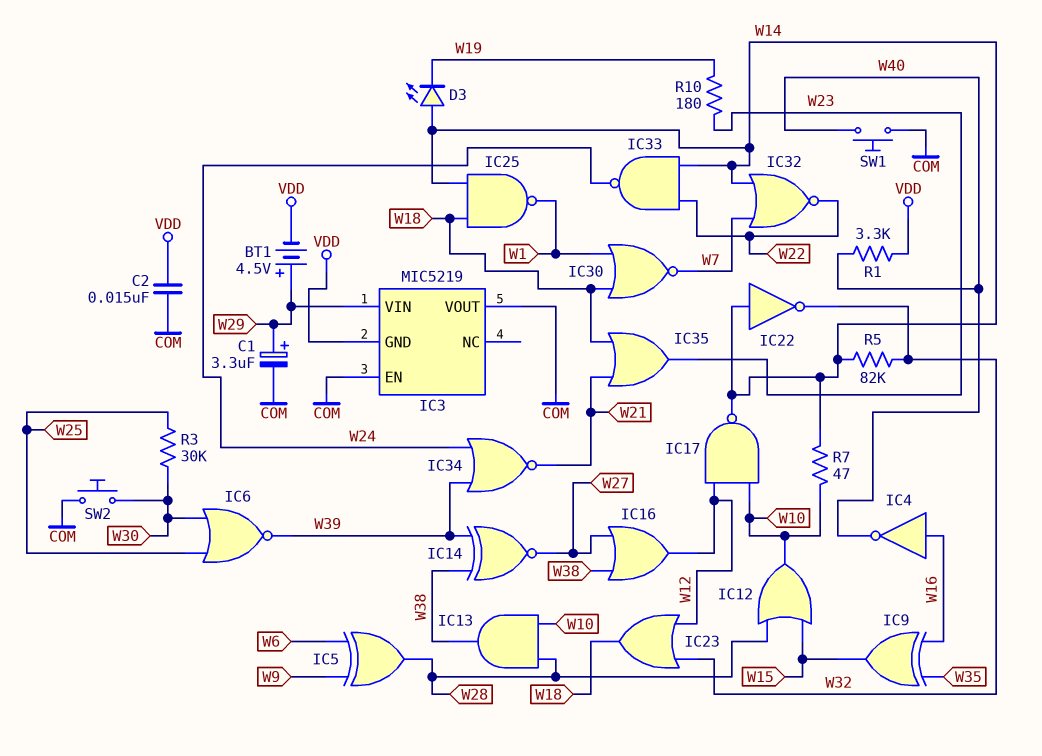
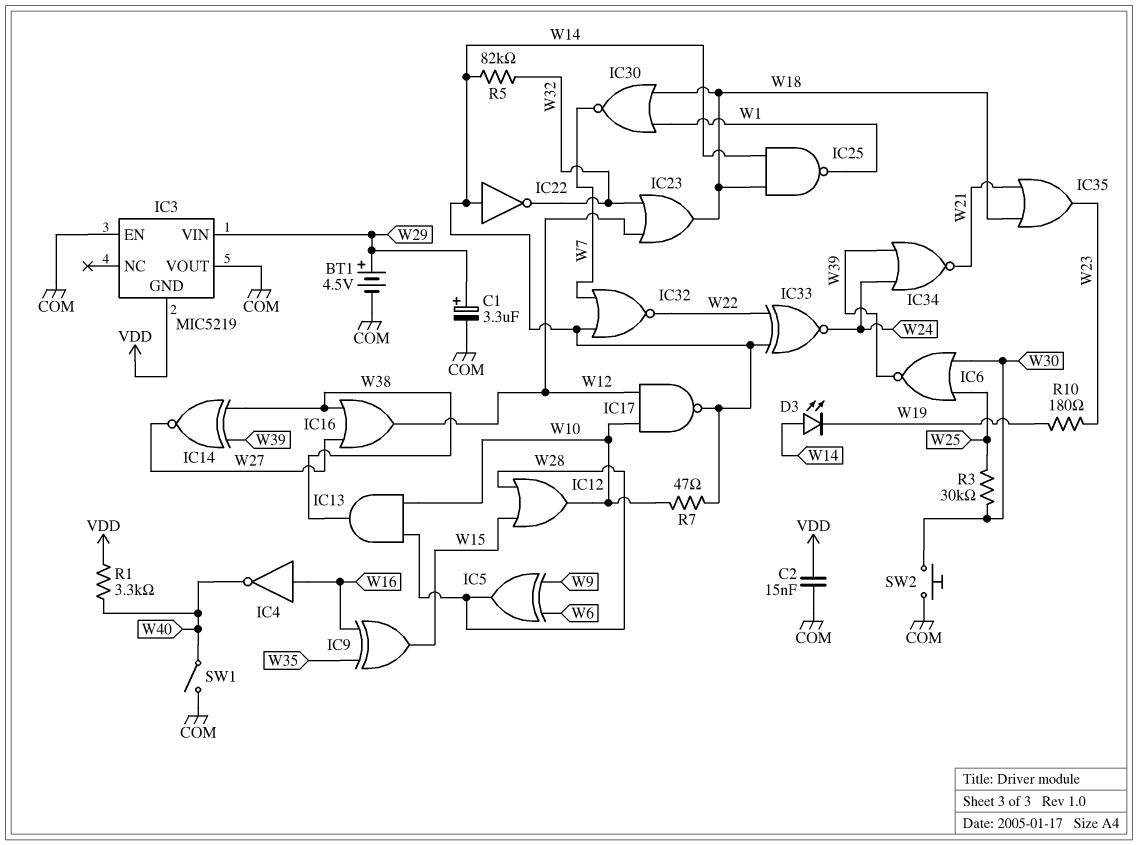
BT1: 4.5V (plus W29, minus VDD) -> 4.5V (plus W29, minus COM)
IC33: NAND (in W14, in W22, out W24) -> XNOR (in W14, in W22, out W24)
SW1: button (COM, W40) -> switch (COM, W40)

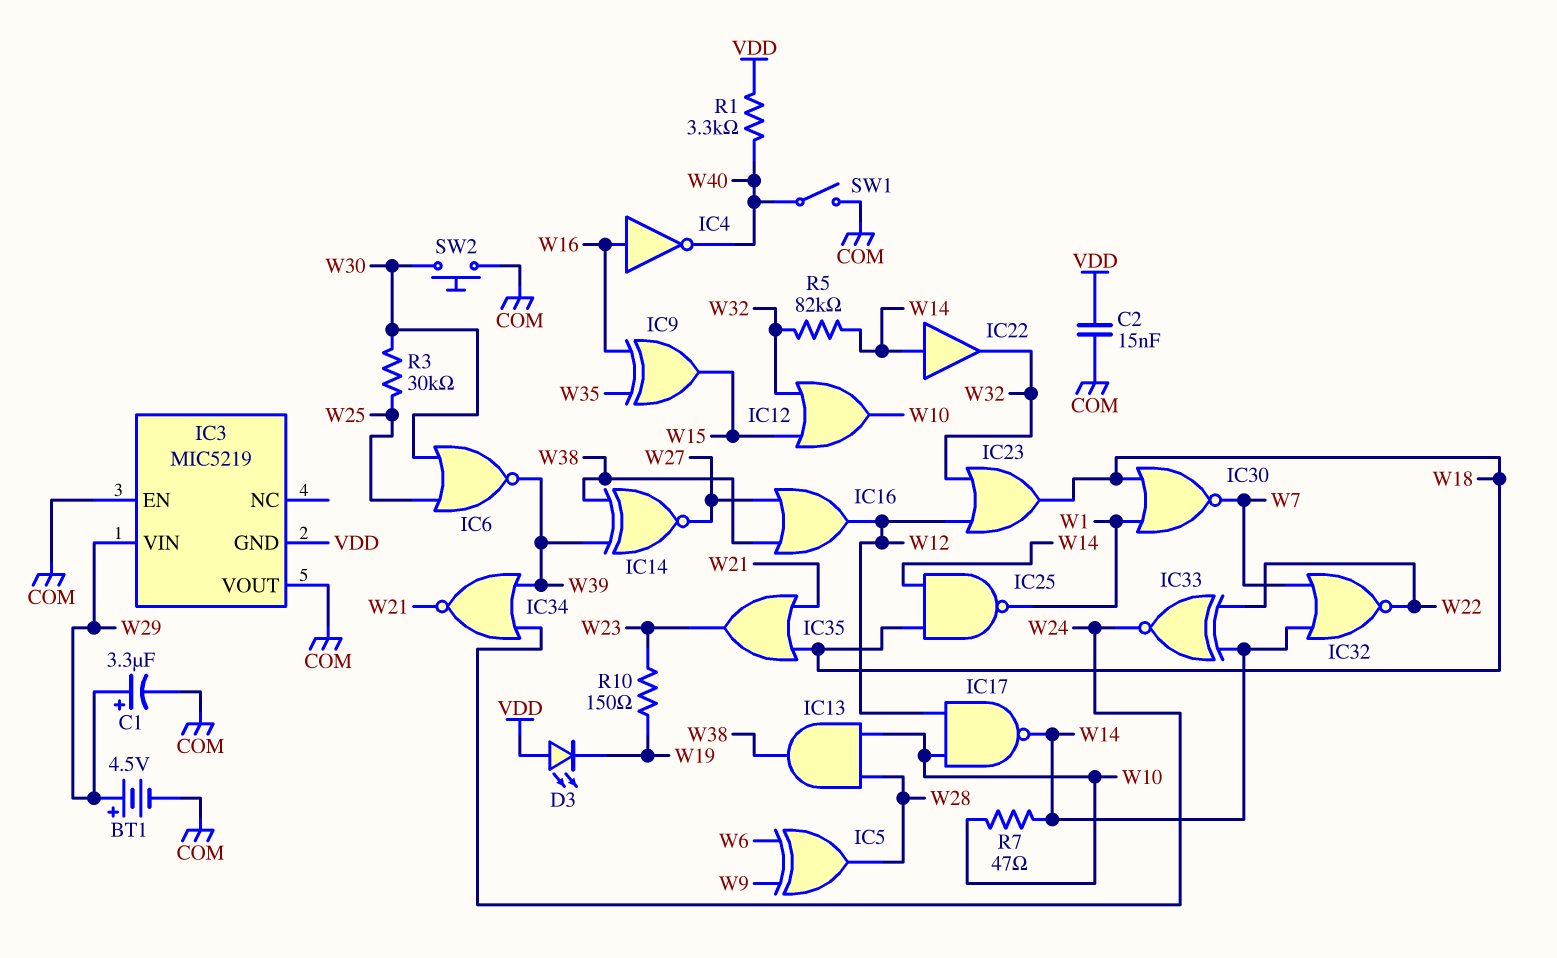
D3: LED (A W14, K W19) -> LED (A VDD, K W19)
IC12: OR (in W15, in W28, out W10) -> OR (in W15, in W32, out W10)
IC22: NOT (in W14, out W32) -> buffer (in W14, out W32)
R10: 180 (W19, W23) -> 150 (W19, W23)

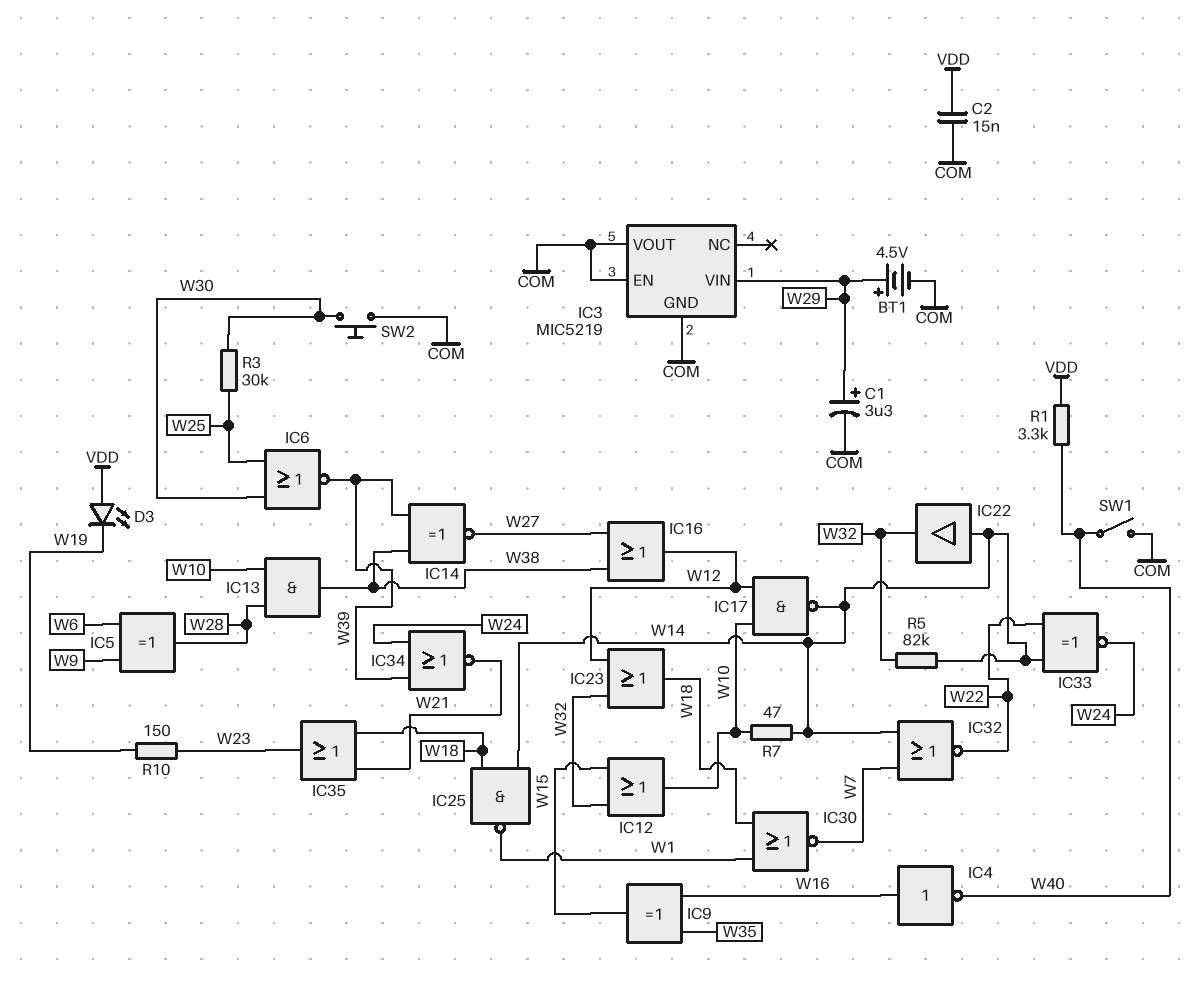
IC3 pin GND: VDD -> COM

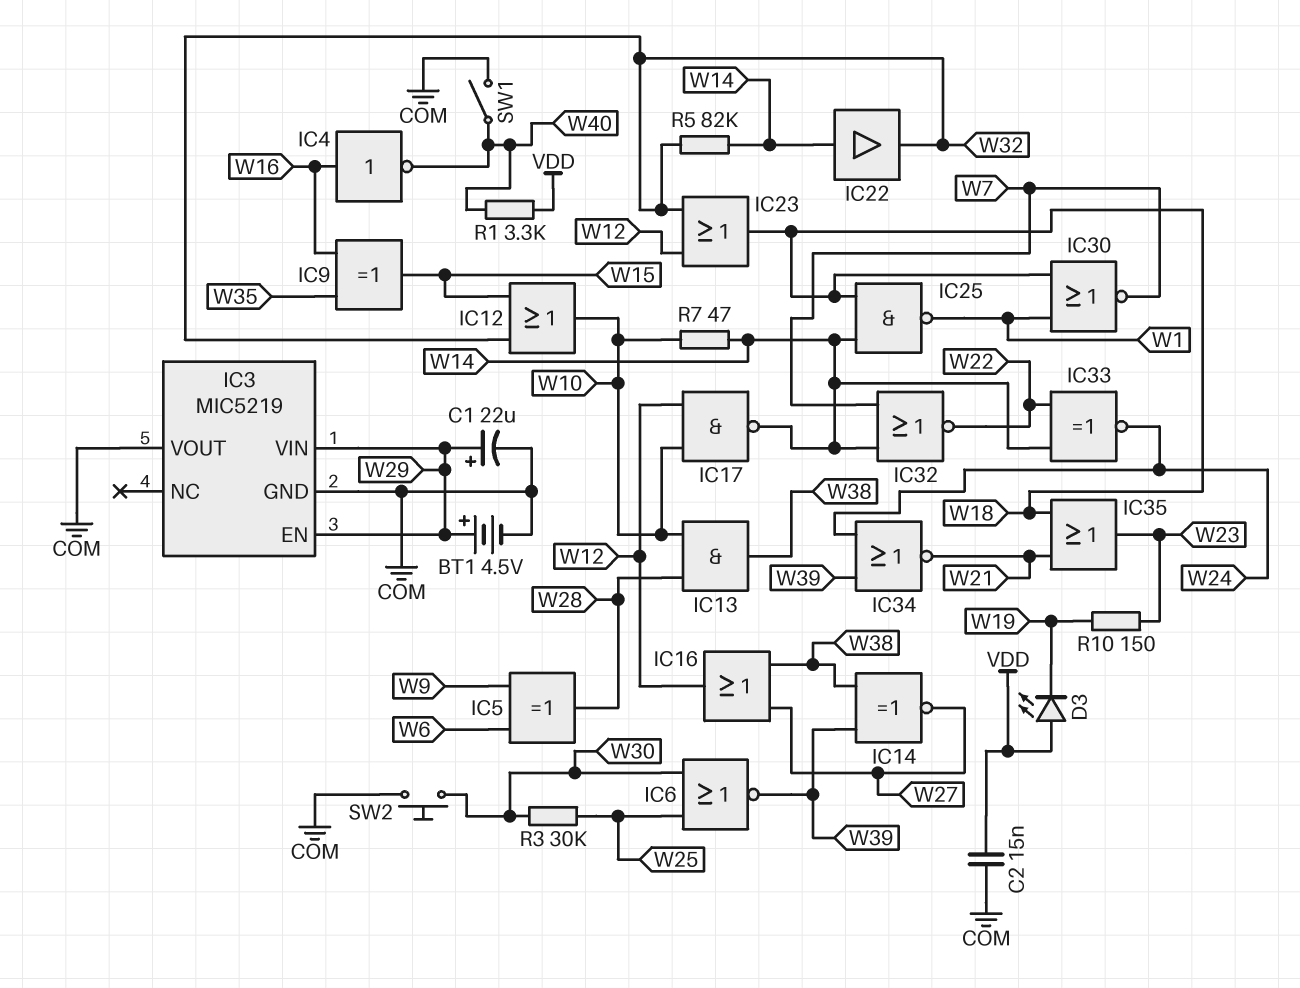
C1: 3.3uF (plus W29, minus COM) -> 22uF (plus W29, minus COM)
IC3 pin EN: COM -> W29

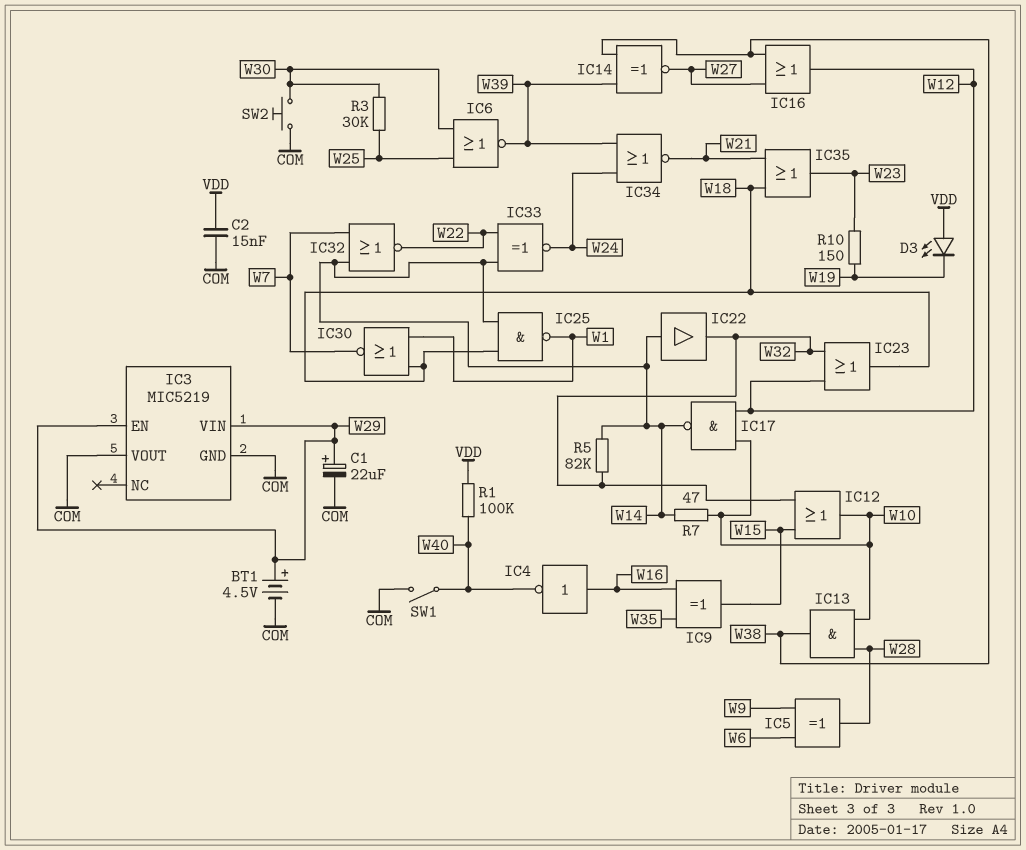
R1: 3.3k (VDD, W40) -> 100k (VDD, W40)

